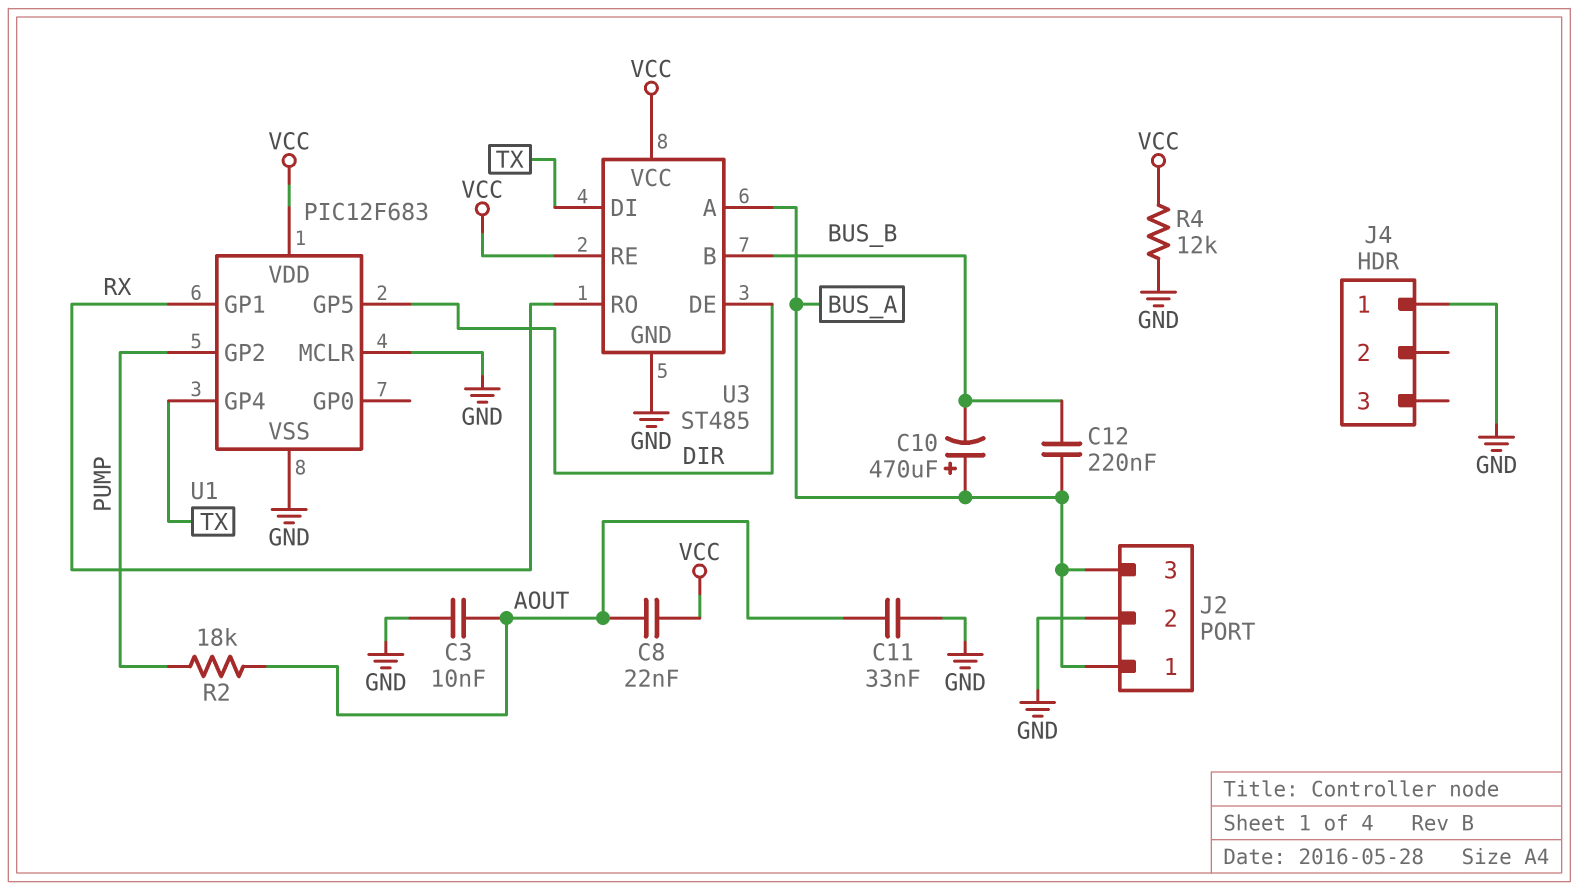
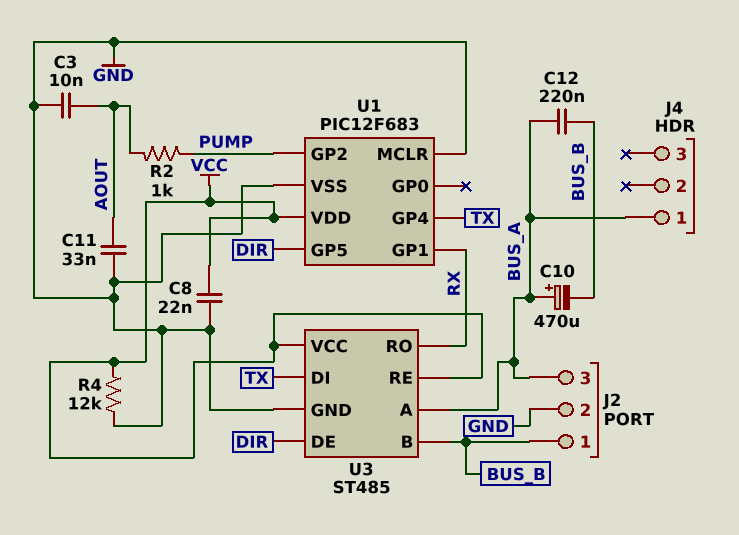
C8: 22nF (AOUT, VCC) -> 22nF (GND, VCC)
J2 pin 1: BUS_A -> BUS_B
J4 pin 1: GND -> BUS_A
R2: 18k (AOUT, PUMP) -> 1k (AOUT, PUMP)

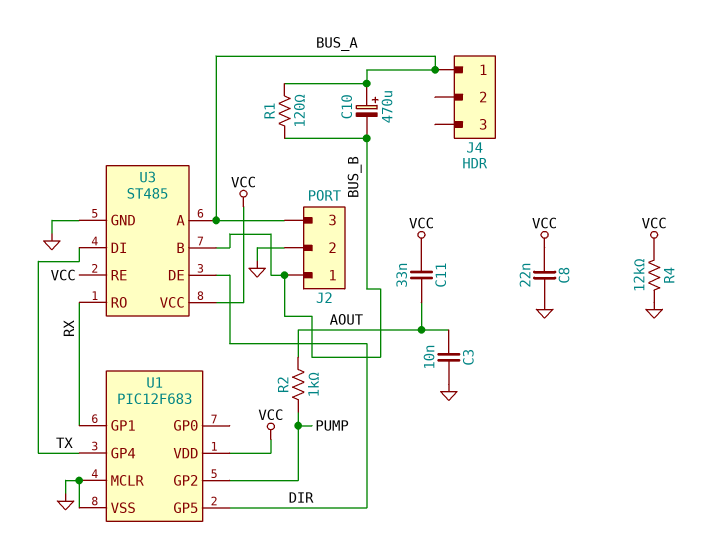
C11: 33nF (AOUT, GND) -> 33nF (AOUT, VCC)
C12: 220nF (BUS_A, BUS_B) -> none
R1: none -> 120 (BUS_A, BUS_B)

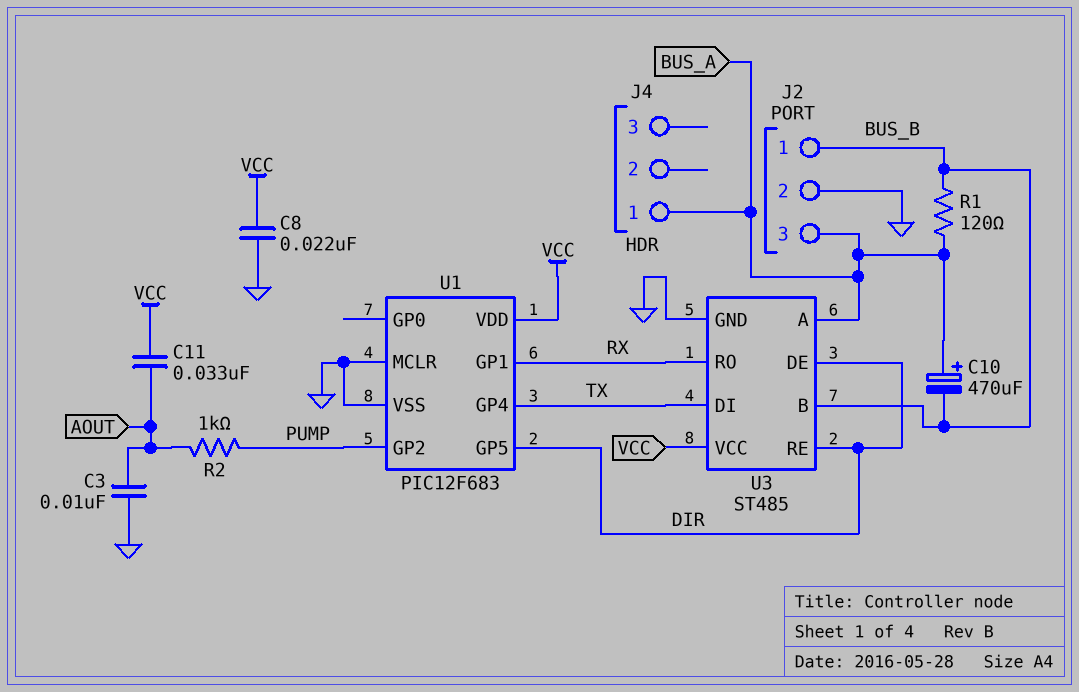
R4: 12k (GND, VCC) -> none
U3 pin RE: VCC -> DIR

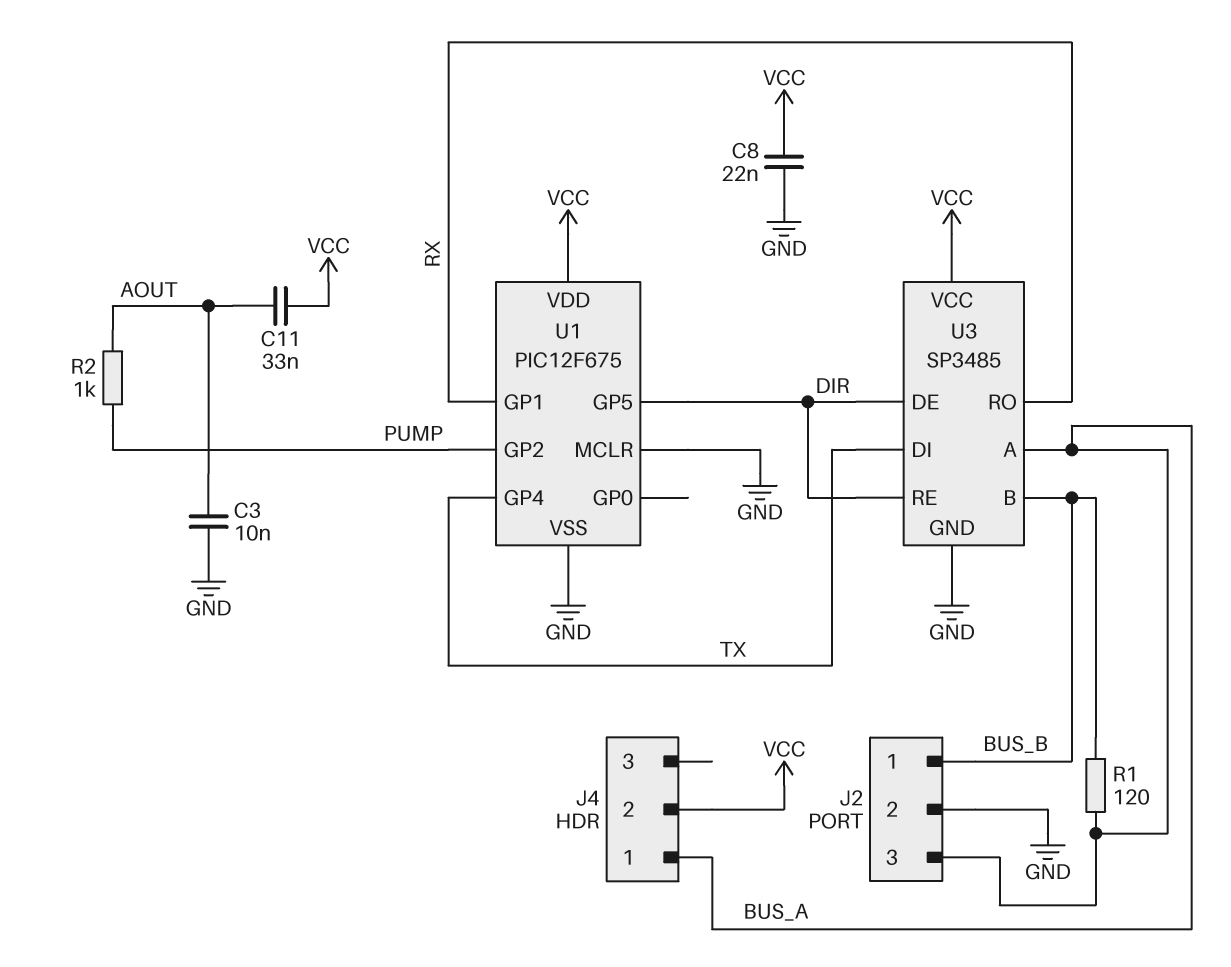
C10: 470uF (plus BUS_A, minus BUS_B) -> none
J4 pin 2: none -> VCC
U1: PIC12F683 -> PIC12F675
U3: ST485 -> SP3485

